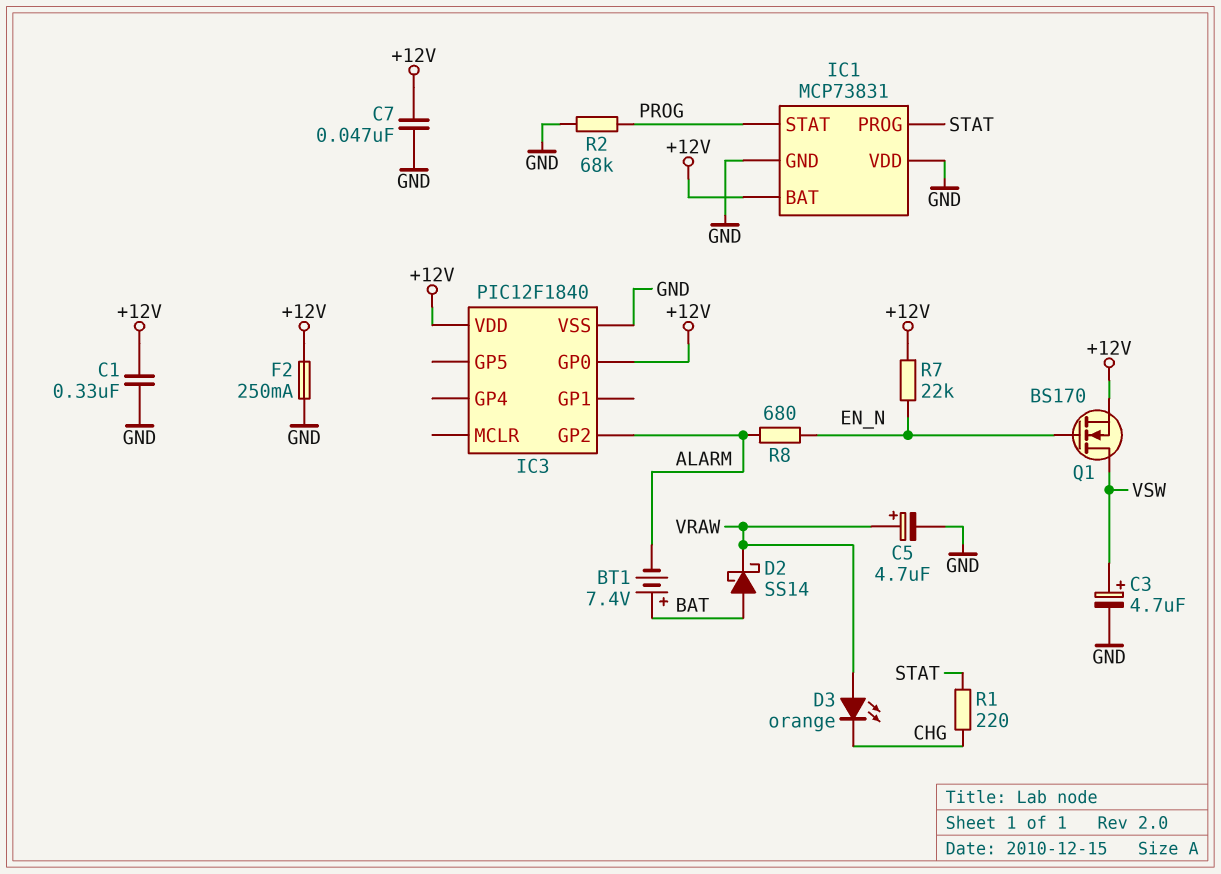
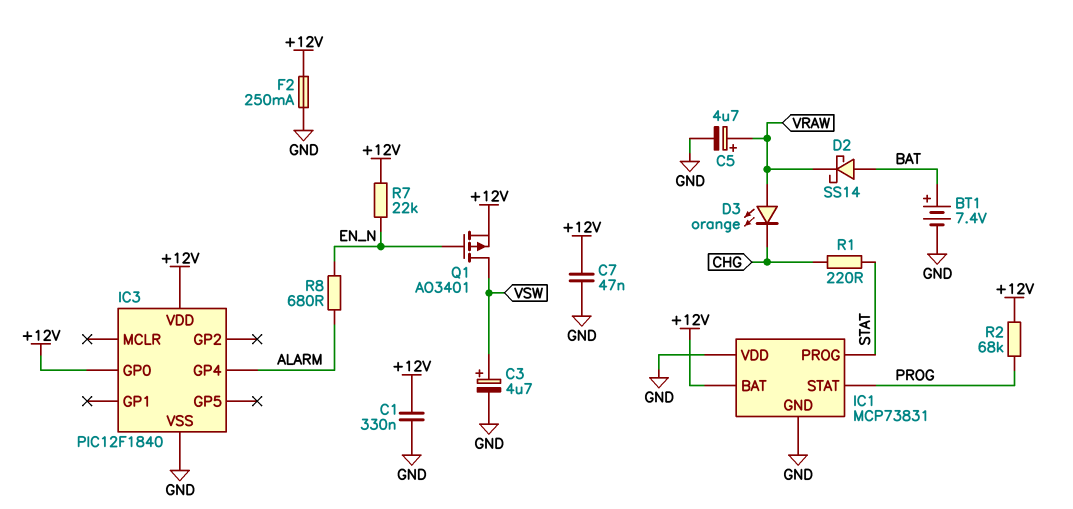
BT1: 7.4V (plus BAT, minus ALARM) -> 7.4V (plus BAT, minus GND)
IC3 pin GP2: ALARM -> none
IC3 pin GP4: none -> ALARM
Q1: NMOS BS170 (G EN_N, D VSW, S +12V) -> PMOS AO3401 (G EN_N, D VSW, S +12V)
R2: 68k (GND, PROG) -> 68k (+12V, PROG)

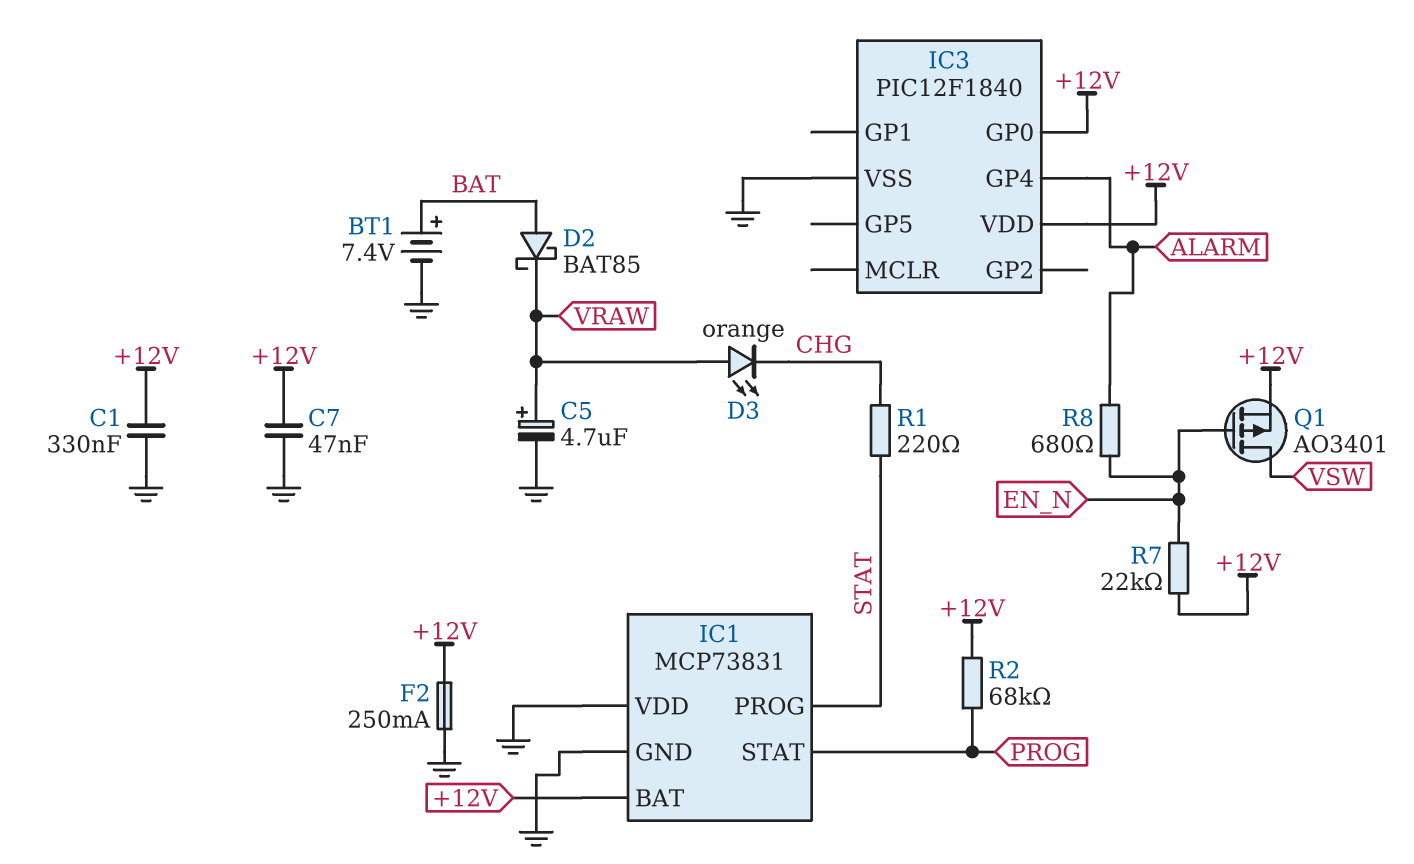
C3: 4.7uF (plus VSW, minus GND) -> none
D2: schottky SS14 (A BAT, K VRAW) -> schottky BAT85 (A BAT, K VRAW)

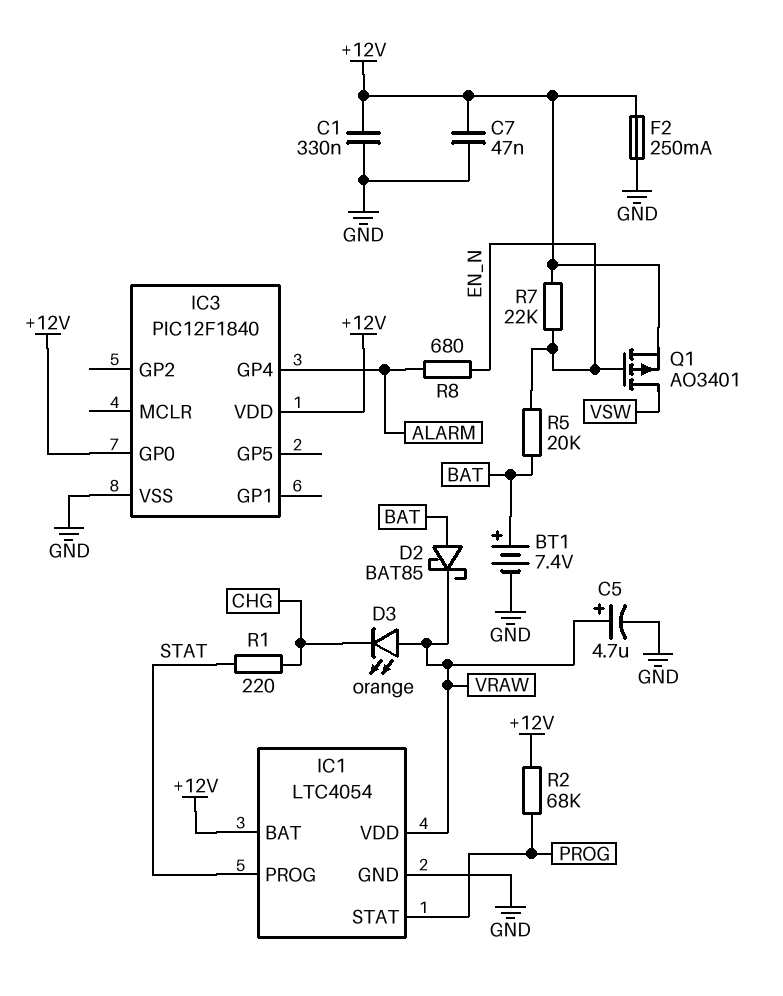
IC1: MCP73831 -> LTC4054
IC1 pin VDD: GND -> VRAW
R5: none -> 20k (BAT, EN_N)

